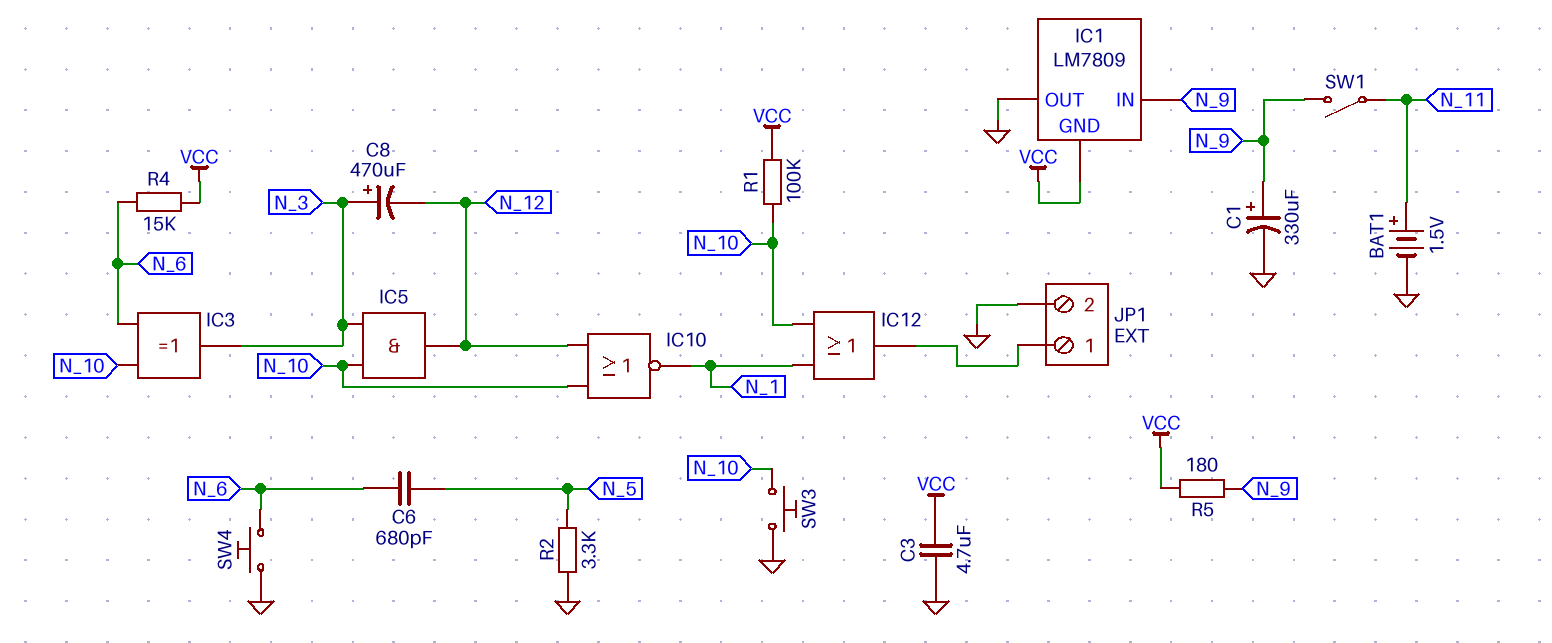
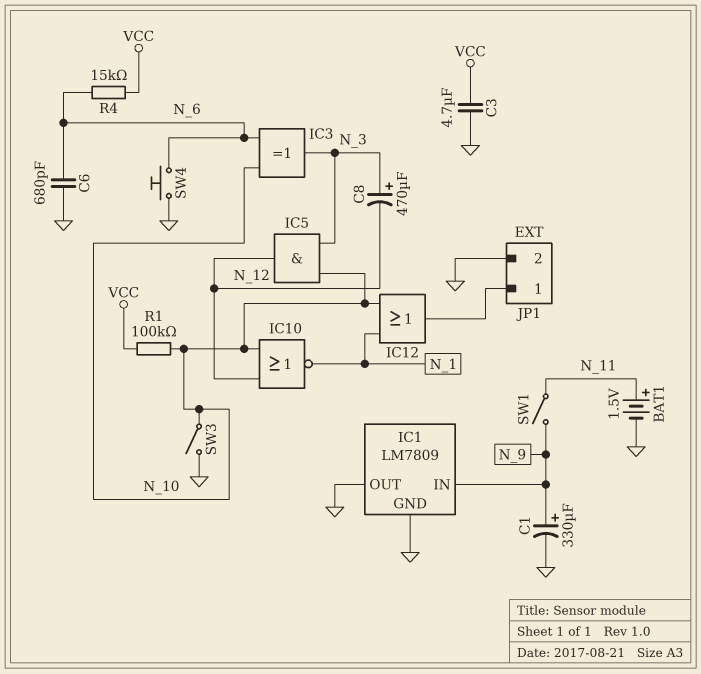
C6: 680pF (N_5, N_6) -> 680pF (GND, N_6)
IC1 pin GND: VCC -> GND
R2: 3.3k (GND, N_5) -> none
R5: 180 (N_9, VCC) -> none
SW3: button (GND, N_10) -> switch (GND, N_10)

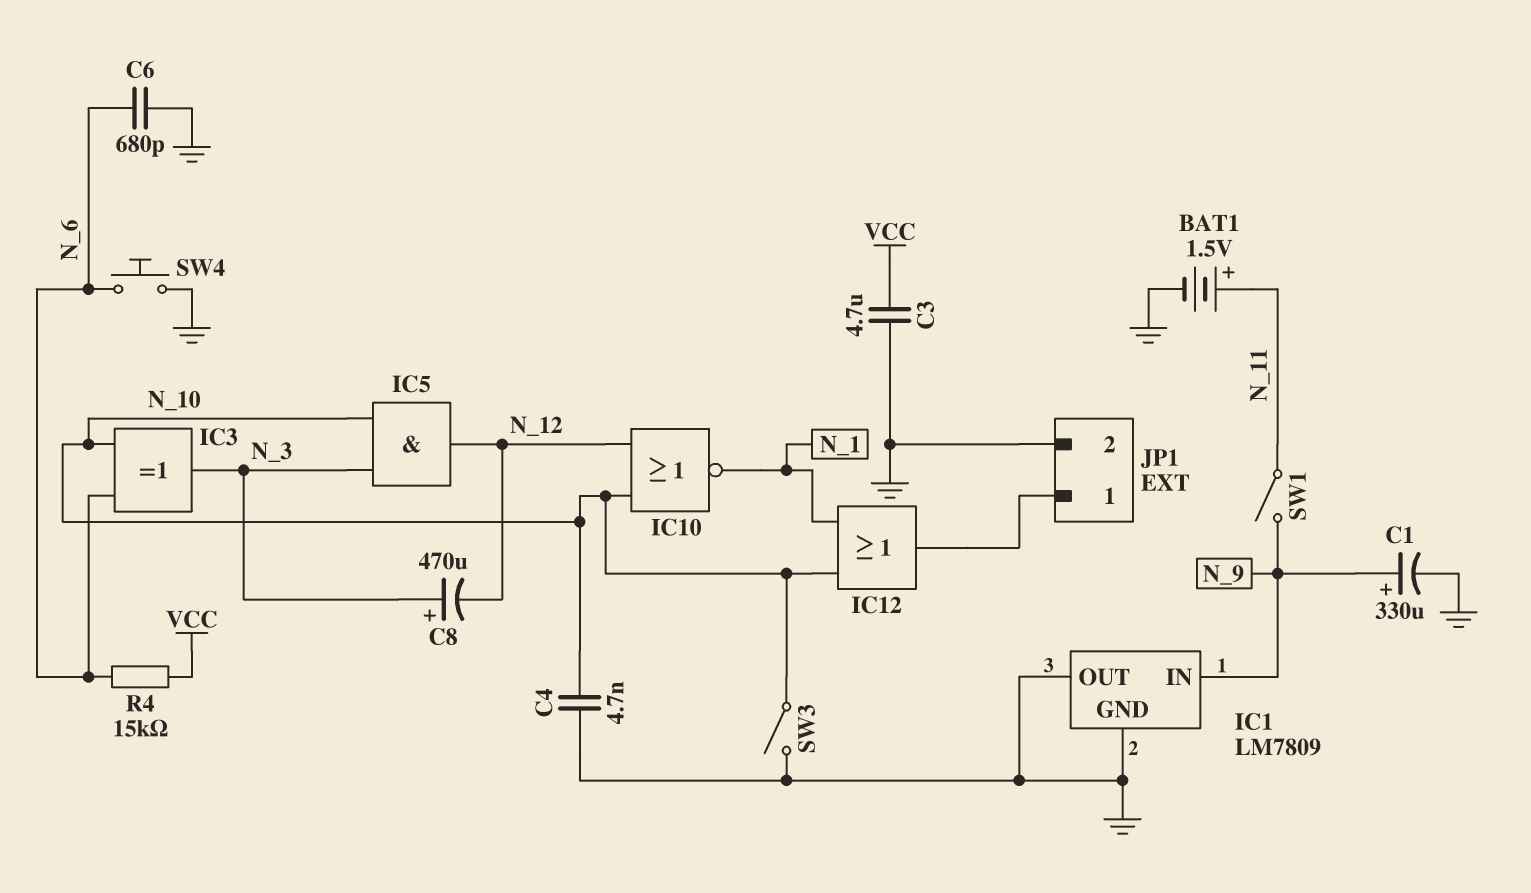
C4: none -> 4.7nF (GND, N_10)
R1: 100k (N_10, VCC) -> none

